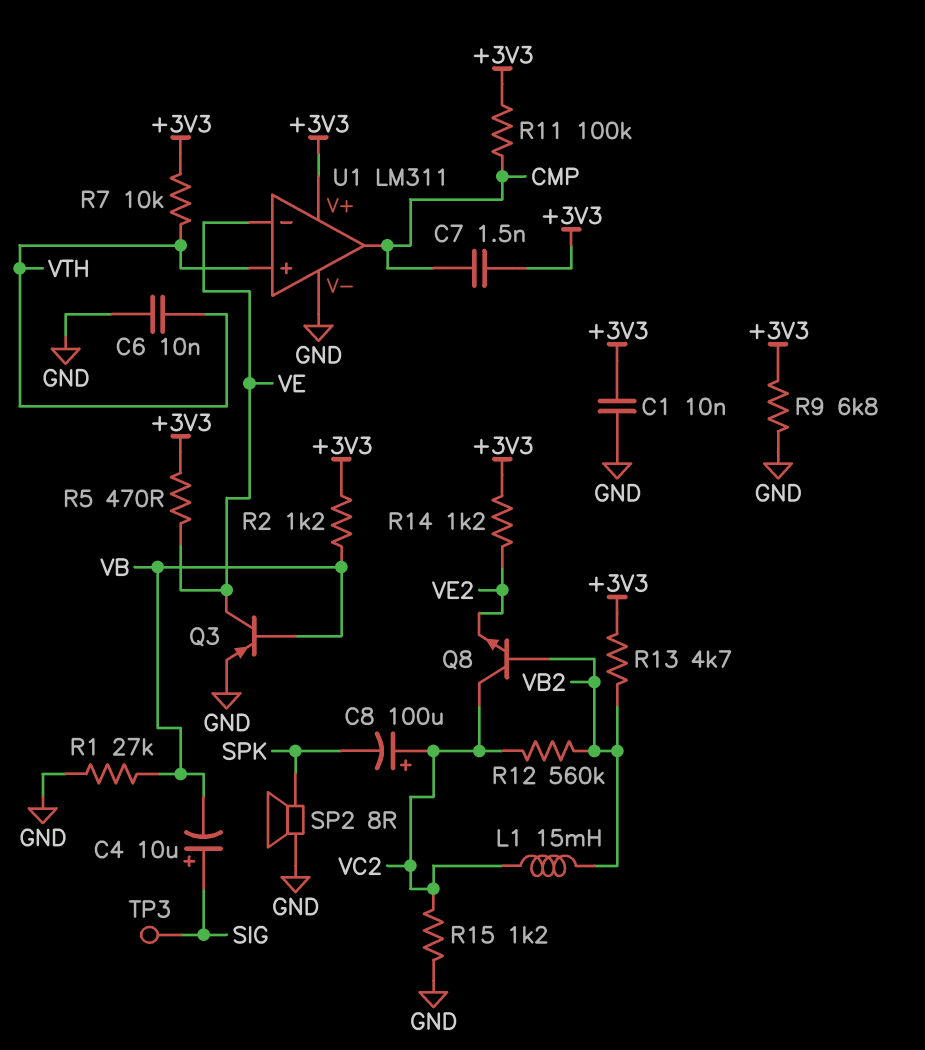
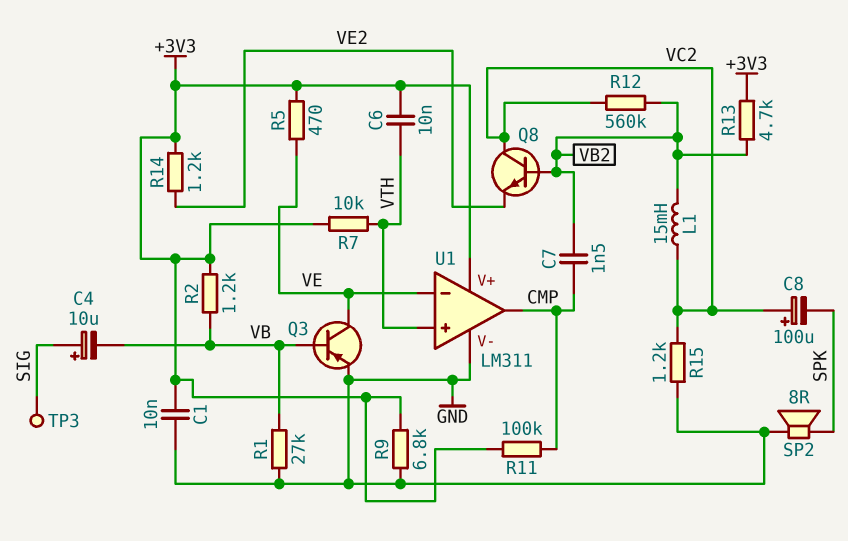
C6: 10nF (GND, VTH) -> 10nF (+3V3, VTH)
C7: 1.5nF (+3V3, CMP) -> 1.5nF (CMP, VB2)

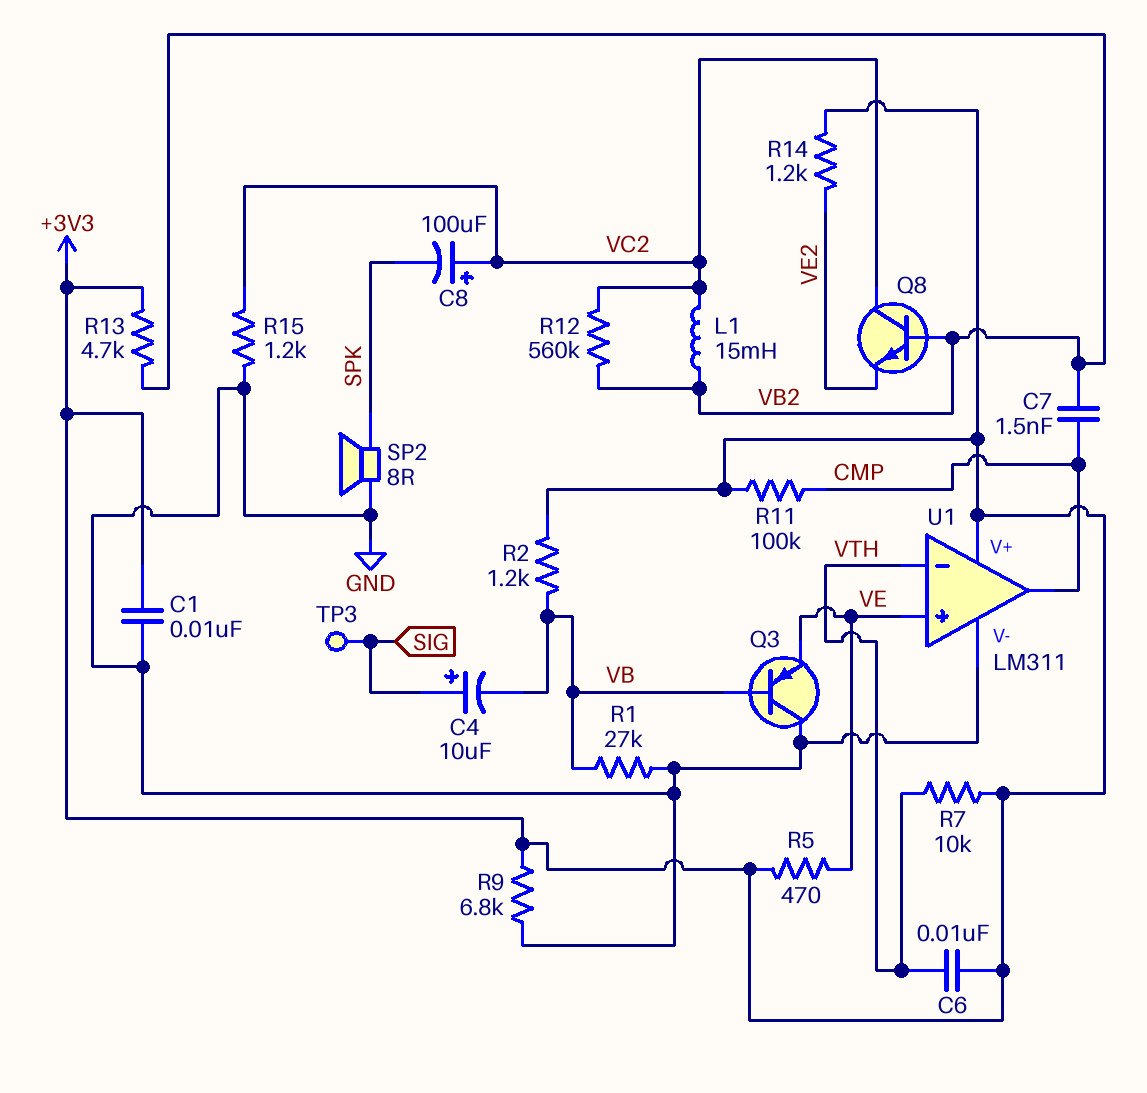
Q3: PNP (B VB, C VE, E GND) -> PNP (B VB, C GND, E VE)
U1 pin in+: VTH -> VE
U1 pin in-: VE -> VTH

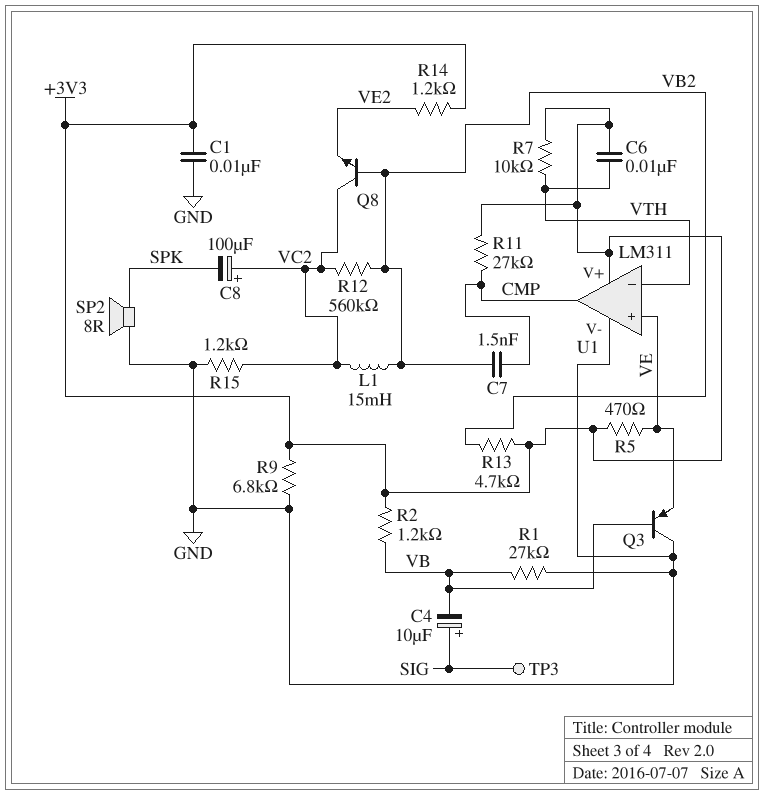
R11: 100k (+3V3, CMP) -> 27k (+3V3, CMP)

